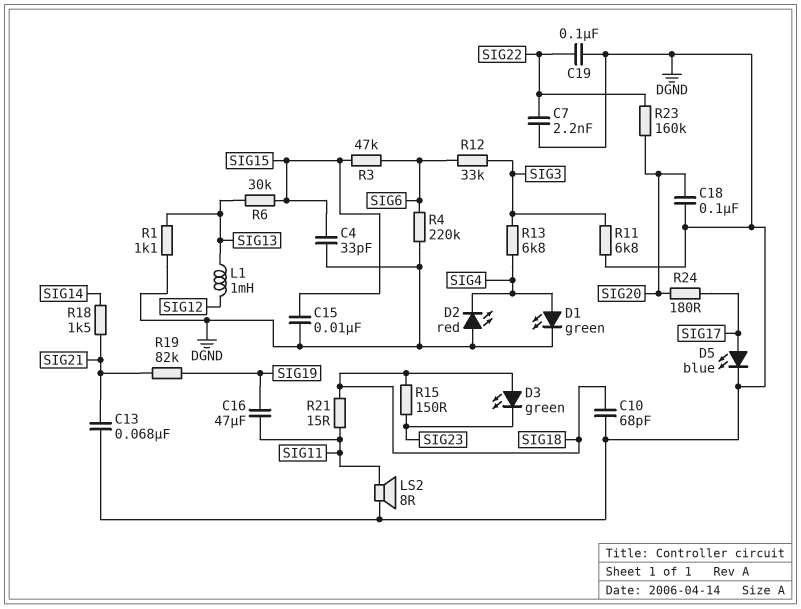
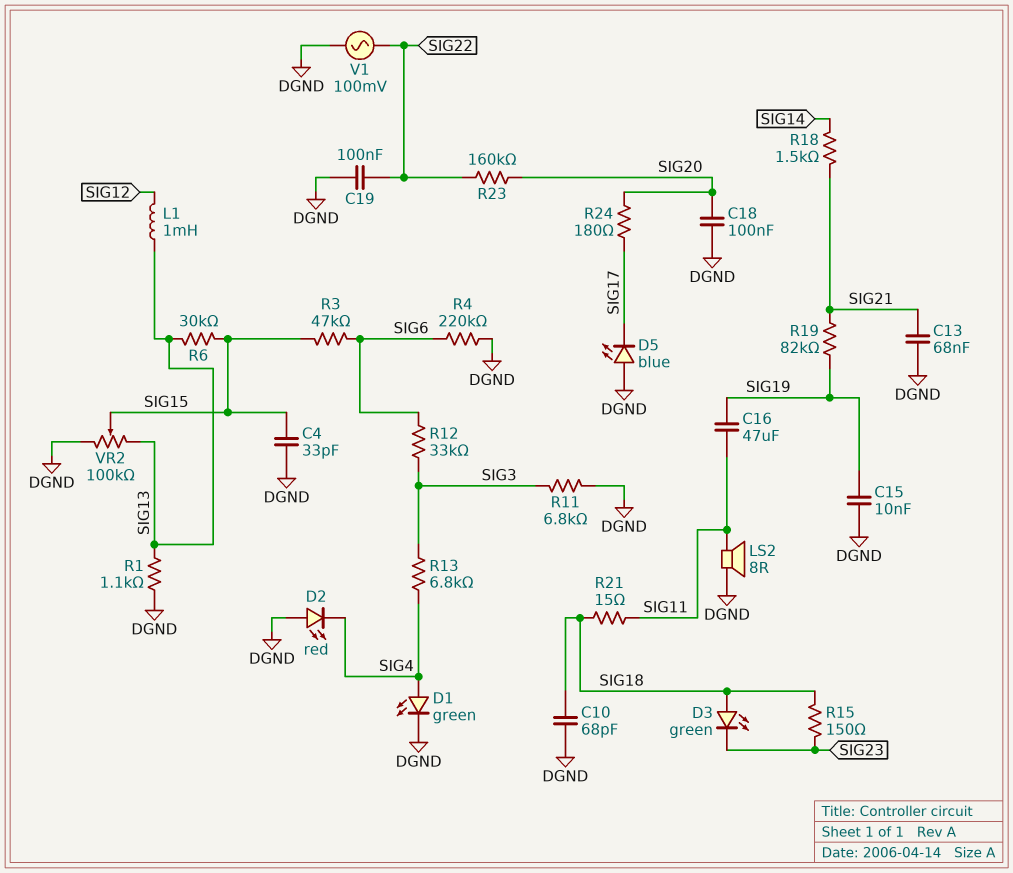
C7: 2.2nF (DGND, SIG22) -> none
C15: 10nF (DGND, SIG15) -> 10nF (DGND, SIG19)
D5: LED blue (A SIG17, K DGND) -> LED blue (A DGND, K SIG17)
V1: none -> AC 100mV (DGND, SIG22)
VR2: none -> 100k (DGND, SIG13, wiper SIG15)

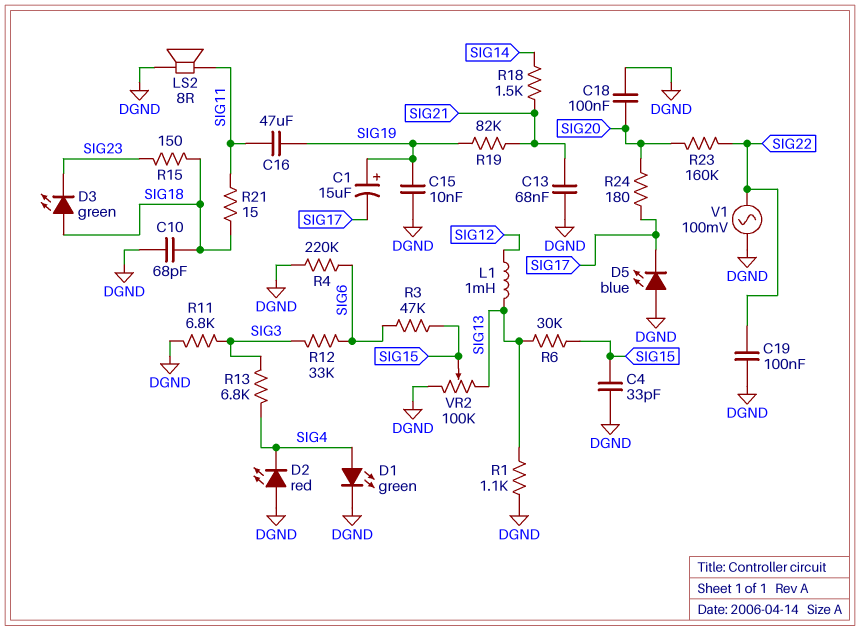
C1: none -> 15uF (plus SIG19, minus SIG17)

